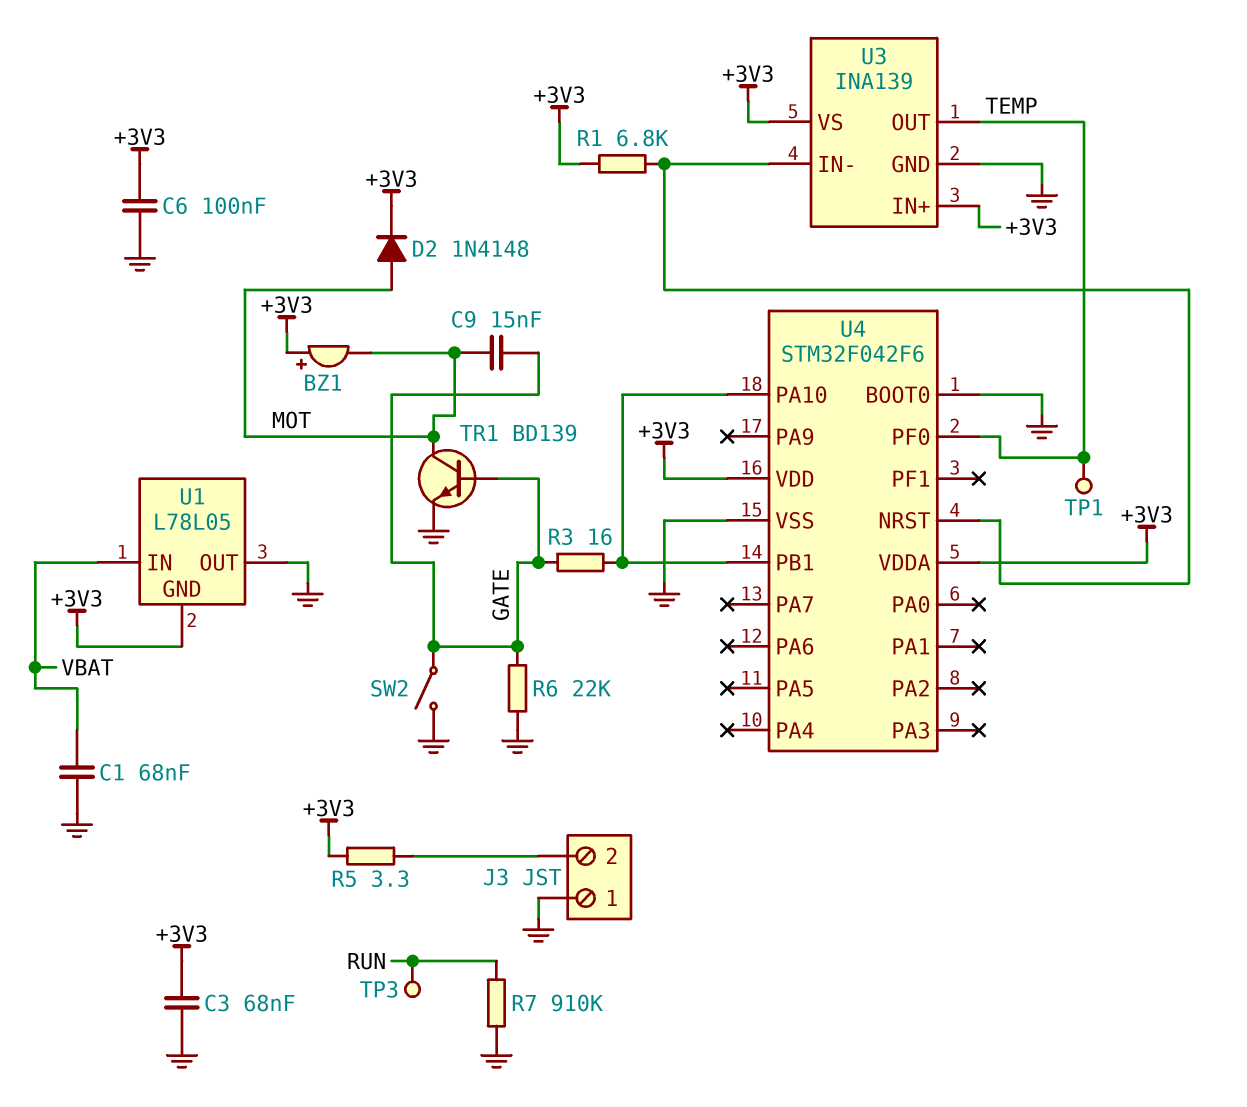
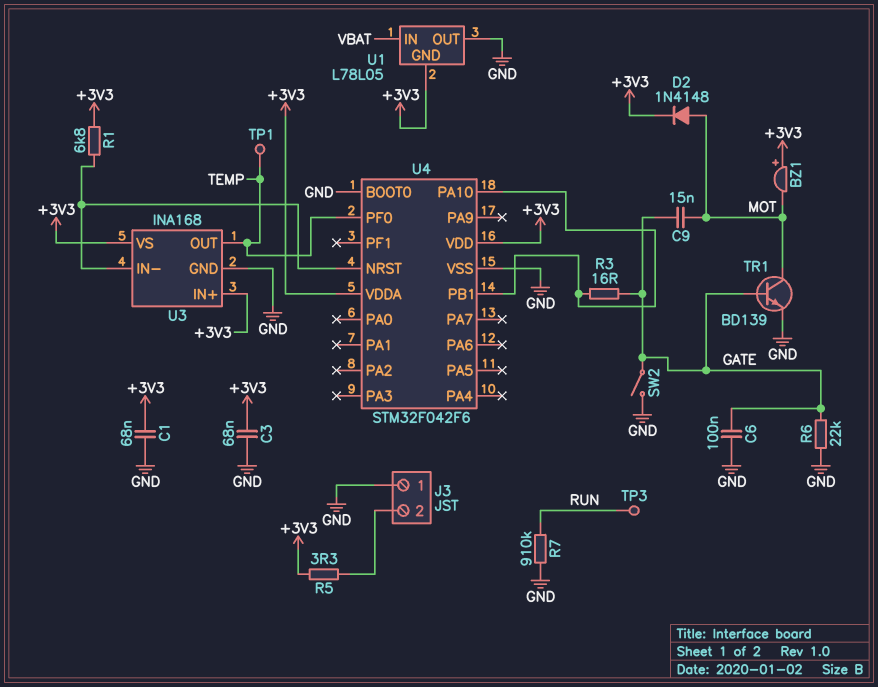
C1: 68nF (GND, VBAT) -> 68nF (+3V3, GND)
C6: 100nF (+3V3, GND) -> 100nF (GATE, GND)
U3: INA139 -> INA168

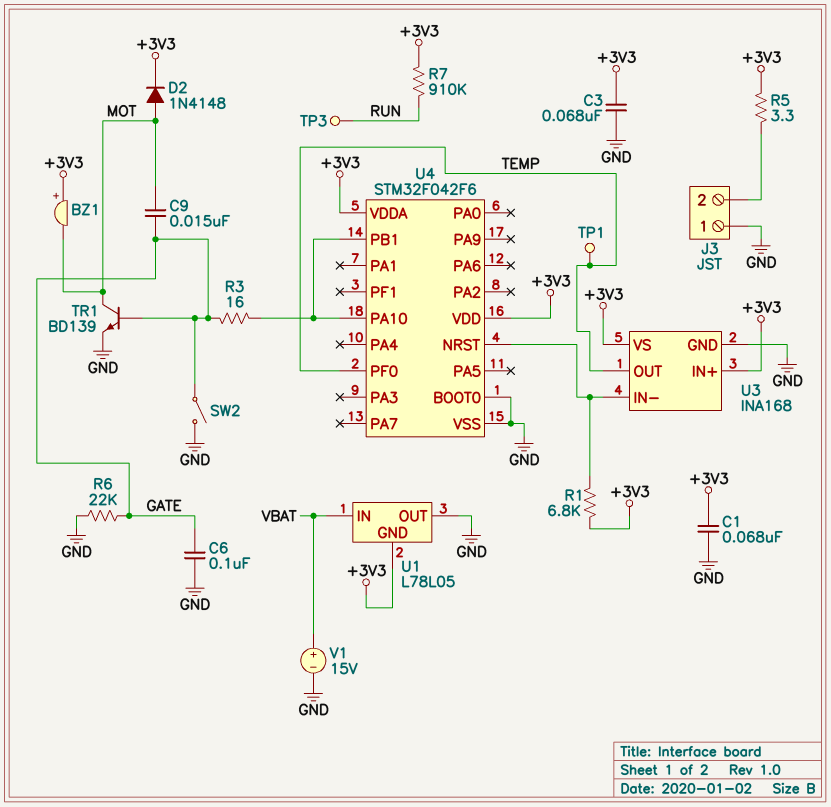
R7: 910k (GND, RUN) -> 910k (+3V3, RUN)
V1: none -> 15V (plus VBAT, minus GND)

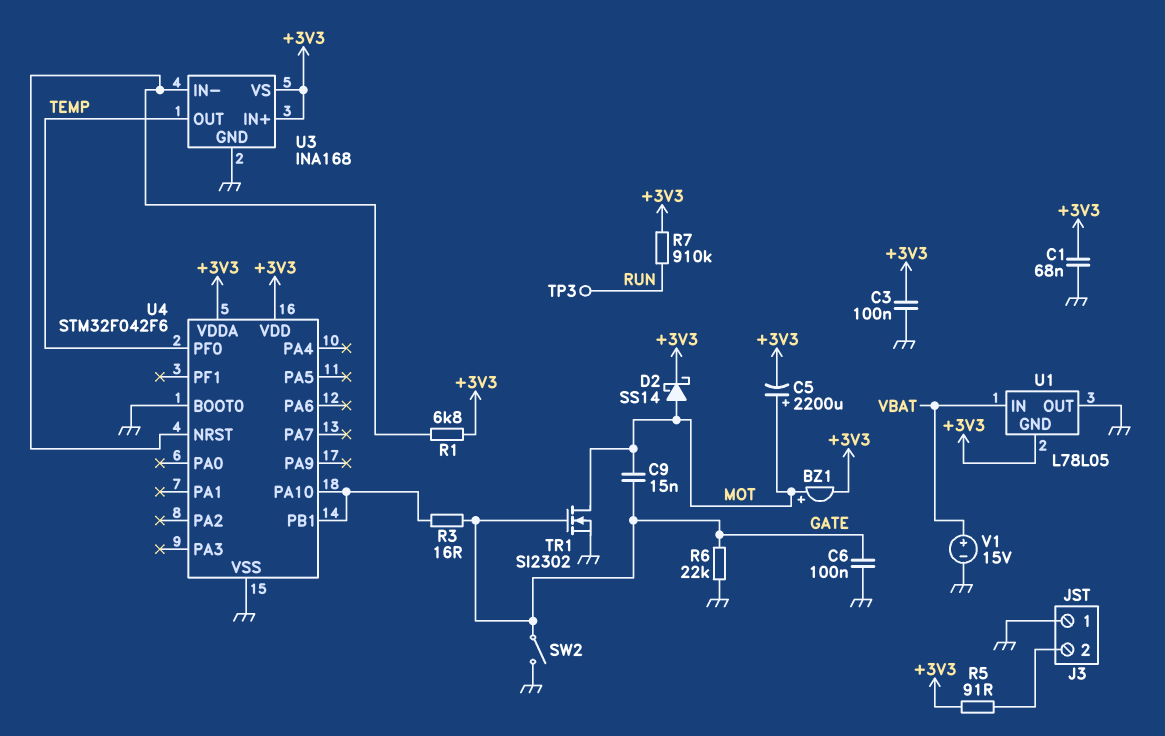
BZ1: buzzer (plus +3V3, minus MOT) -> buzzer (plus MOT, minus +3V3)
C3: 68nF (+3V3, GND) -> 100nF (+3V3, GND)
C5: none -> 2200uF (plus MOT, minus +3V3)
D2: diode 1N4148 (A MOT, K +3V3) -> schottky SS14 (A MOT, K +3V3)
R5: 3.3 (+3V3, J3/2) -> 91 (+3V3, J3/2)
TP1: test point (TEMP) -> none
TR1: NPN BD139 (B GATE, C MOT, E GND) -> NMOS SI2302 (G GATE, D MOT, S GND)

